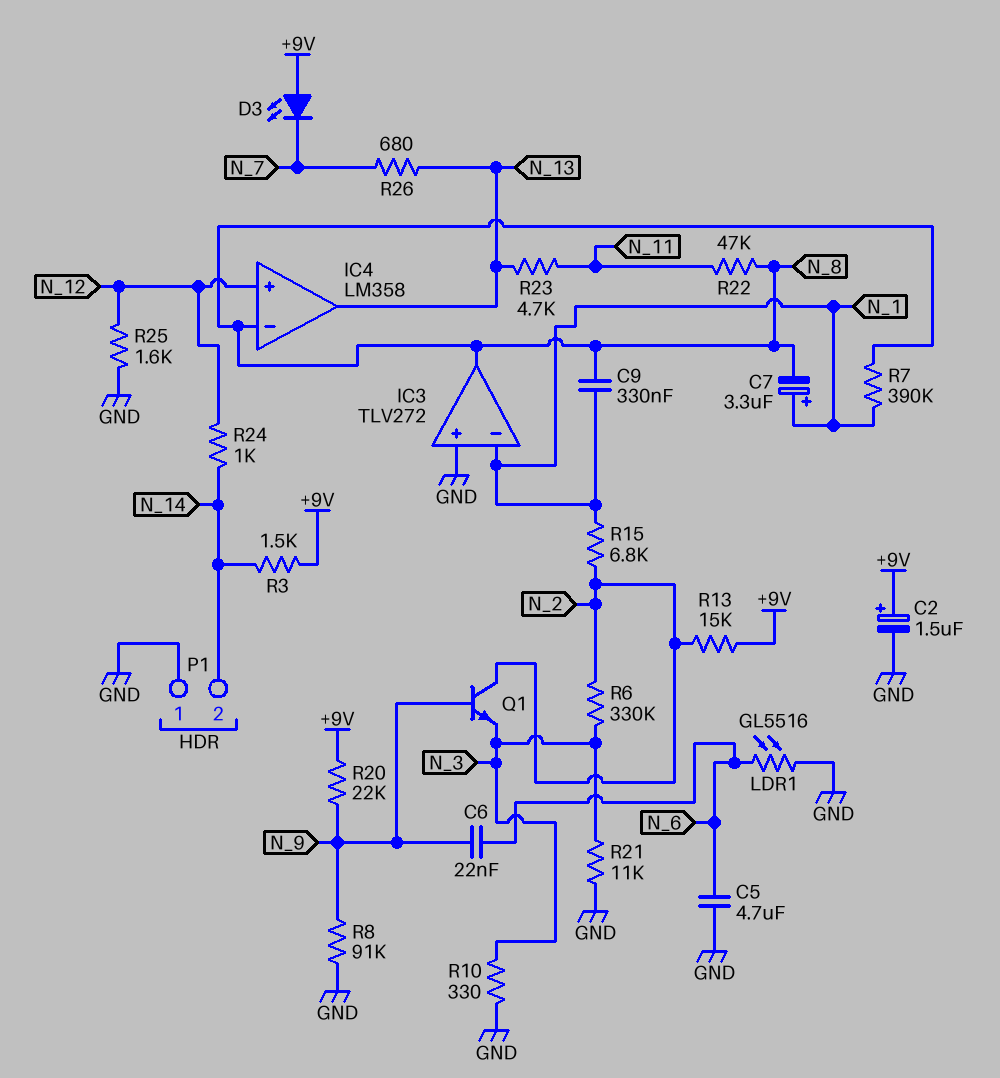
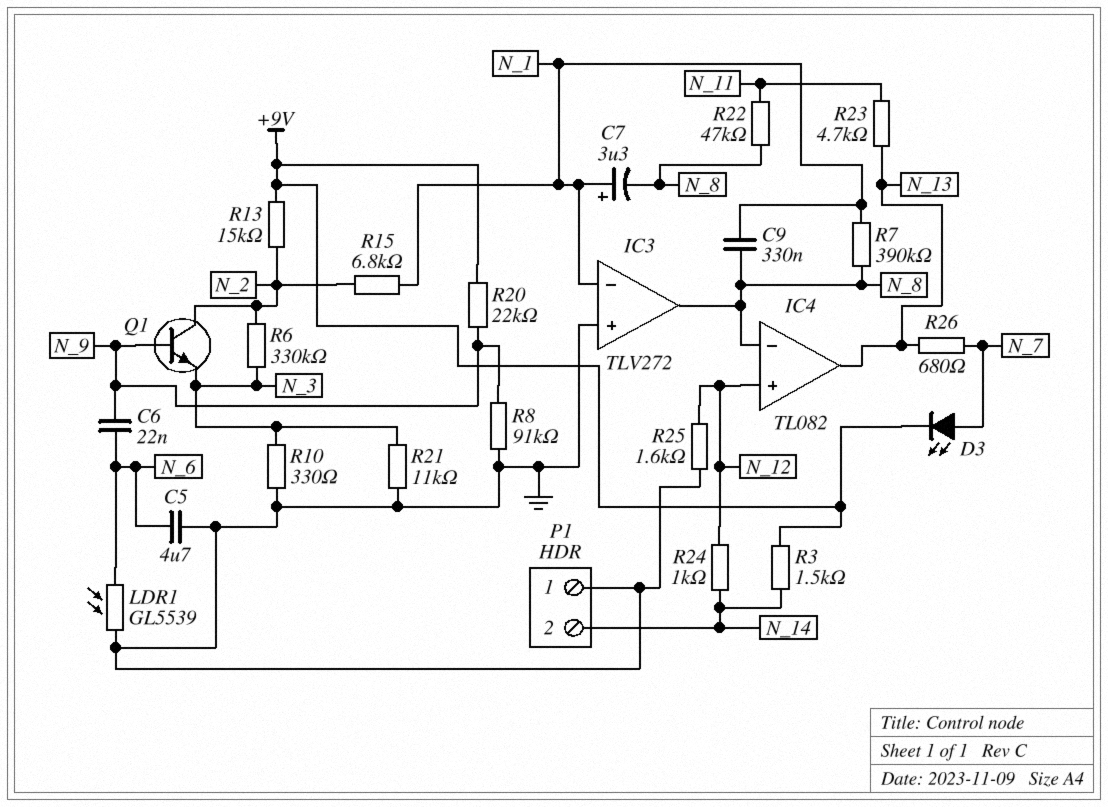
C2: 1.5uF (plus +9V, minus GND) -> none
D3: LED (A +9V, K N_7) -> LED (A N_7, K +9V)
IC4: LM358 -> TL082
LDR1: GL5516 (GND, N_6) -> GL5539 (GND, N_6)

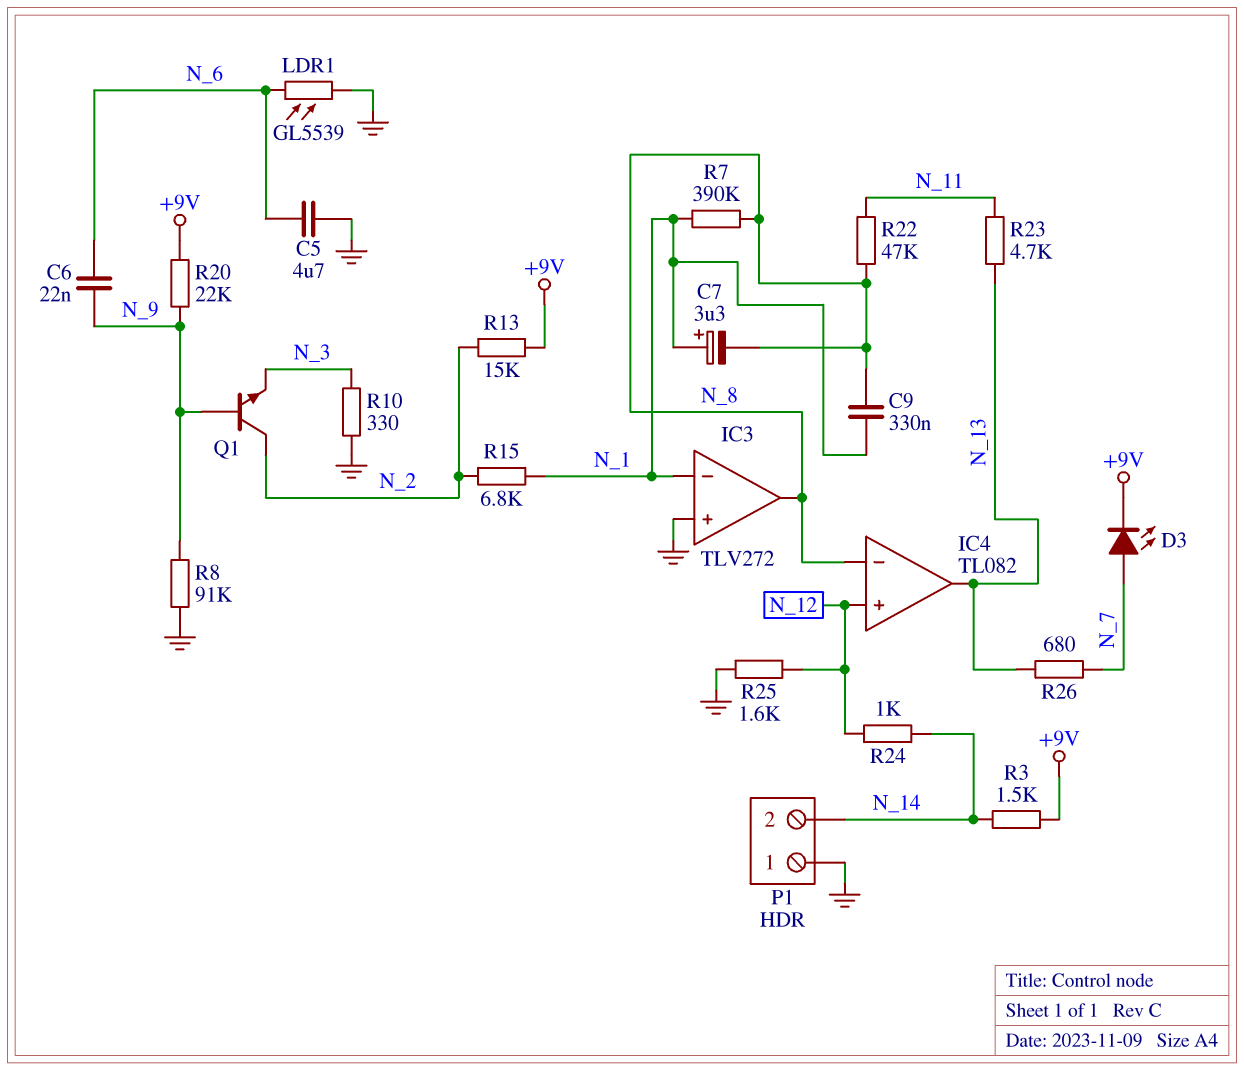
R6: 330k (N_2, N_3) -> none
R21: 11k (GND, N_3) -> none

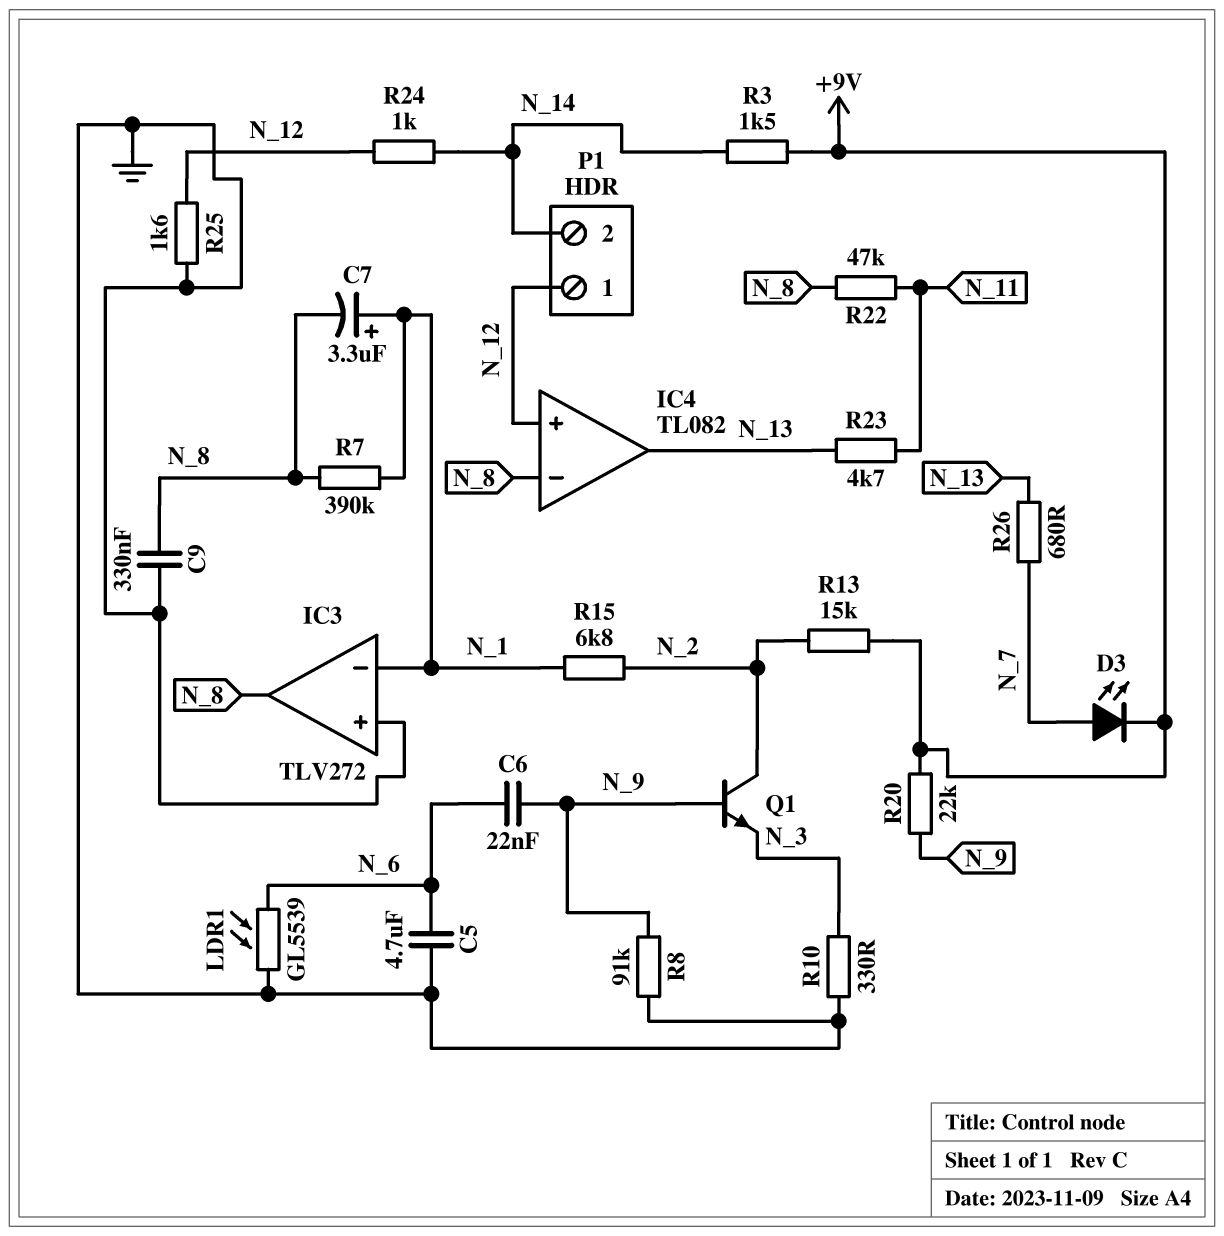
C9: 330nF (N_1, N_8) -> 330nF (GND, N_8)
P1 pin 1: GND -> N_12

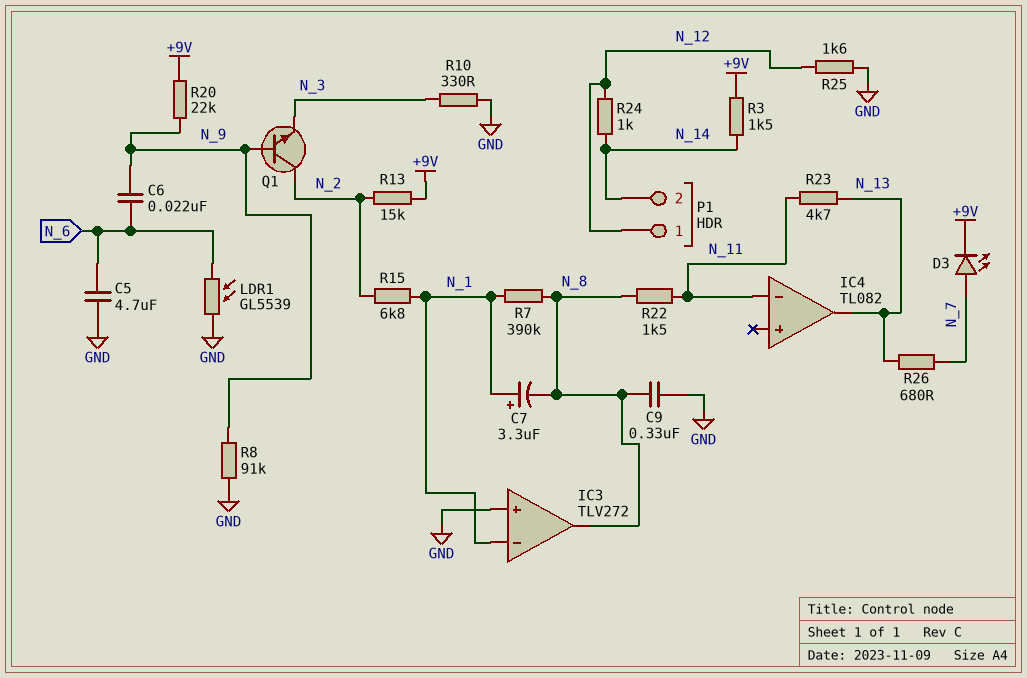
IC4 pin in+: N_12 -> none
IC4 pin in-: N_8 -> N_11
R22: 47k (N_8, N_11) -> 1.5k (N_8, N_11)

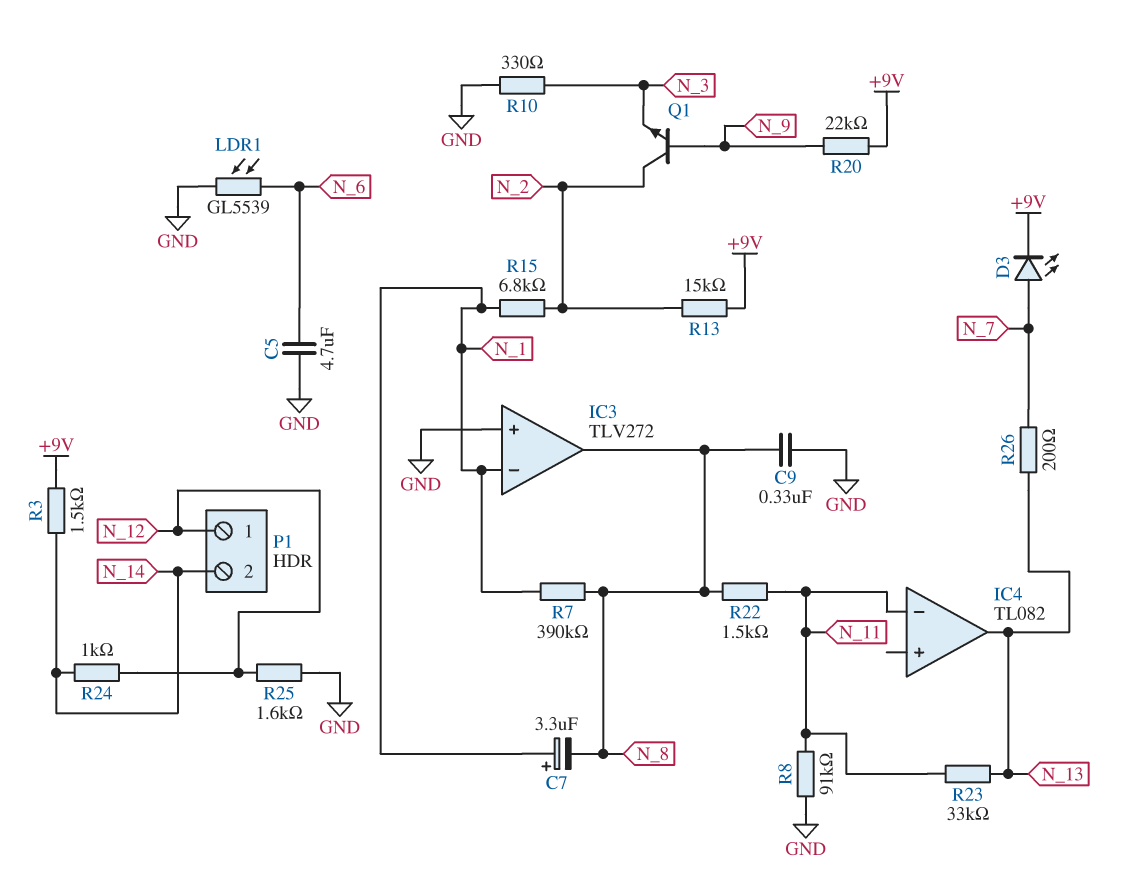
C6: 22nF (N_6, N_9) -> none
R8: 91k (GND, N_9) -> 91k (GND, N_11)
R23: 4.7k (N_11, N_13) -> 33k (N_11, N_13)
R26: 680 (N_7, N_13) -> 200 (N_7, N_13)

